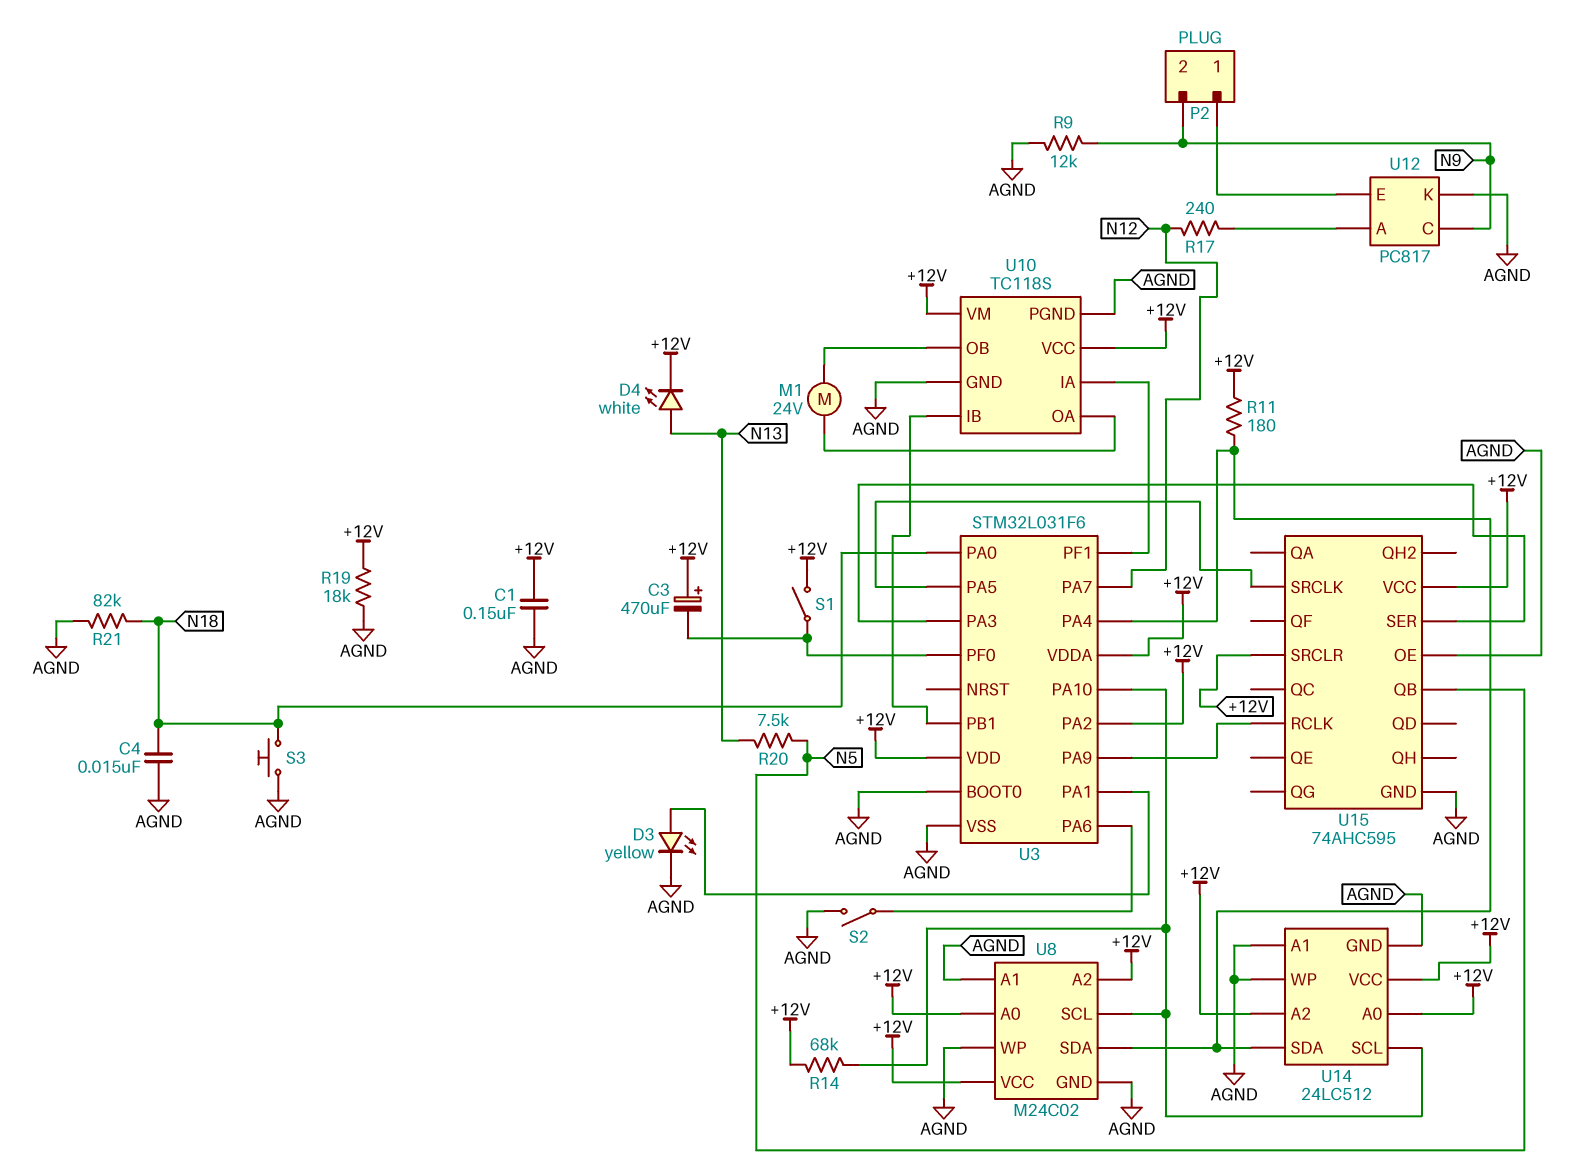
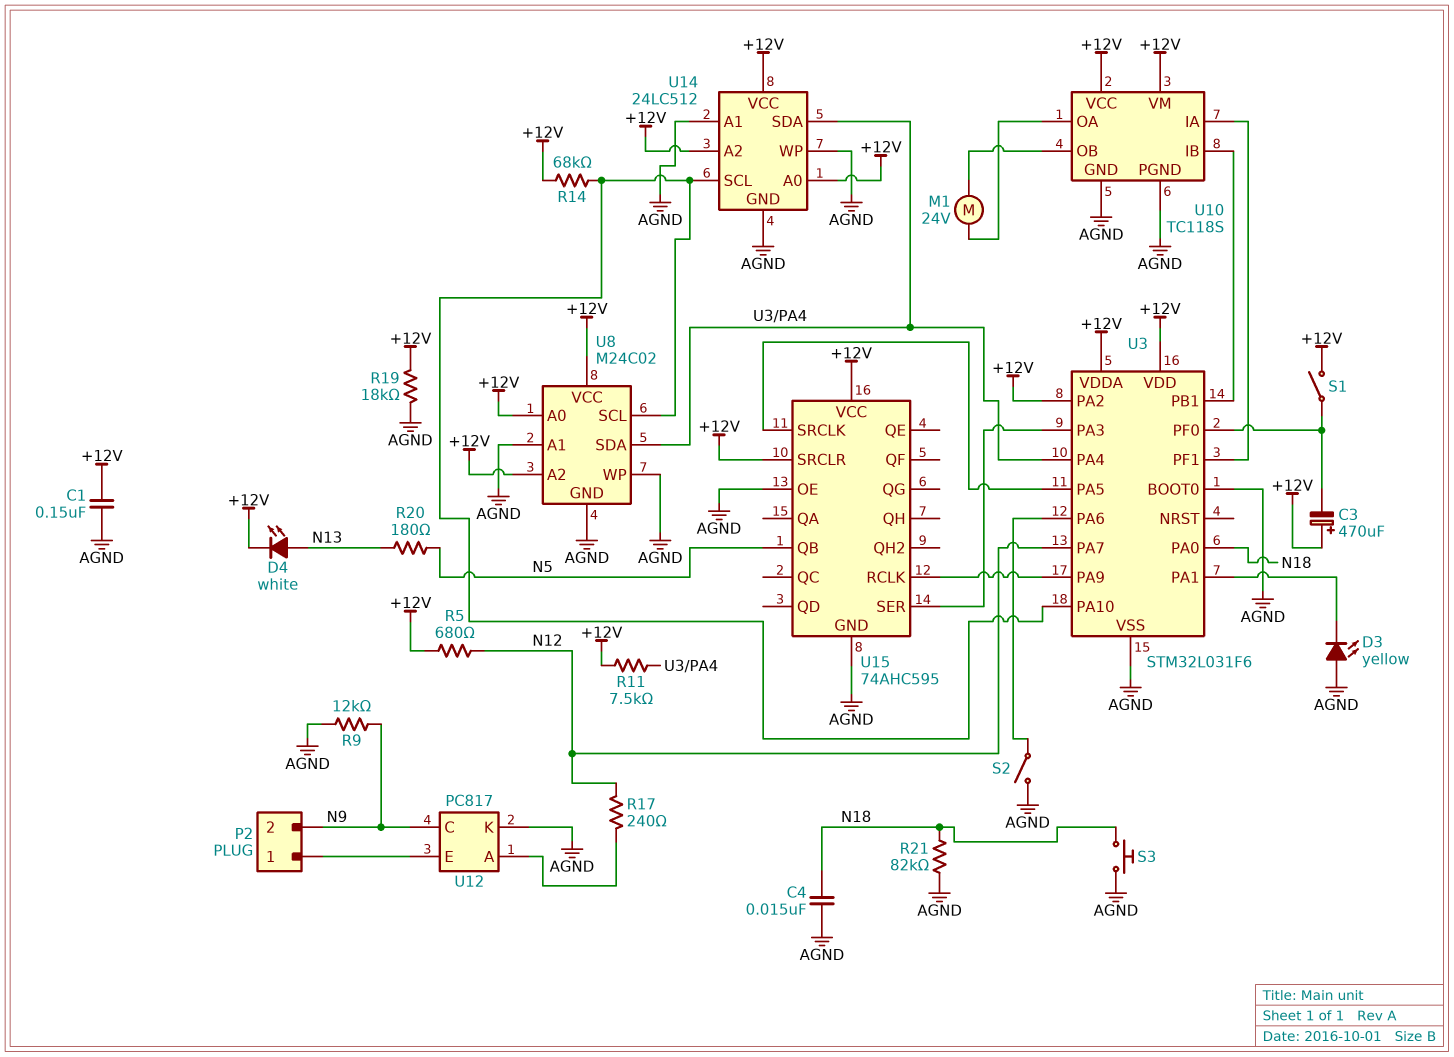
D3: LED yellow (A U3/PA1, K AGND) -> LED yellow (A AGND, K U3/PA1)
R5: none -> 680 (+12V, N12)
R11: 180 (+12V, U3/PA4) -> 7.5k (+12V, U3/PA4)
R20: 7.5k (N5, N13) -> 180 (N5, N13)

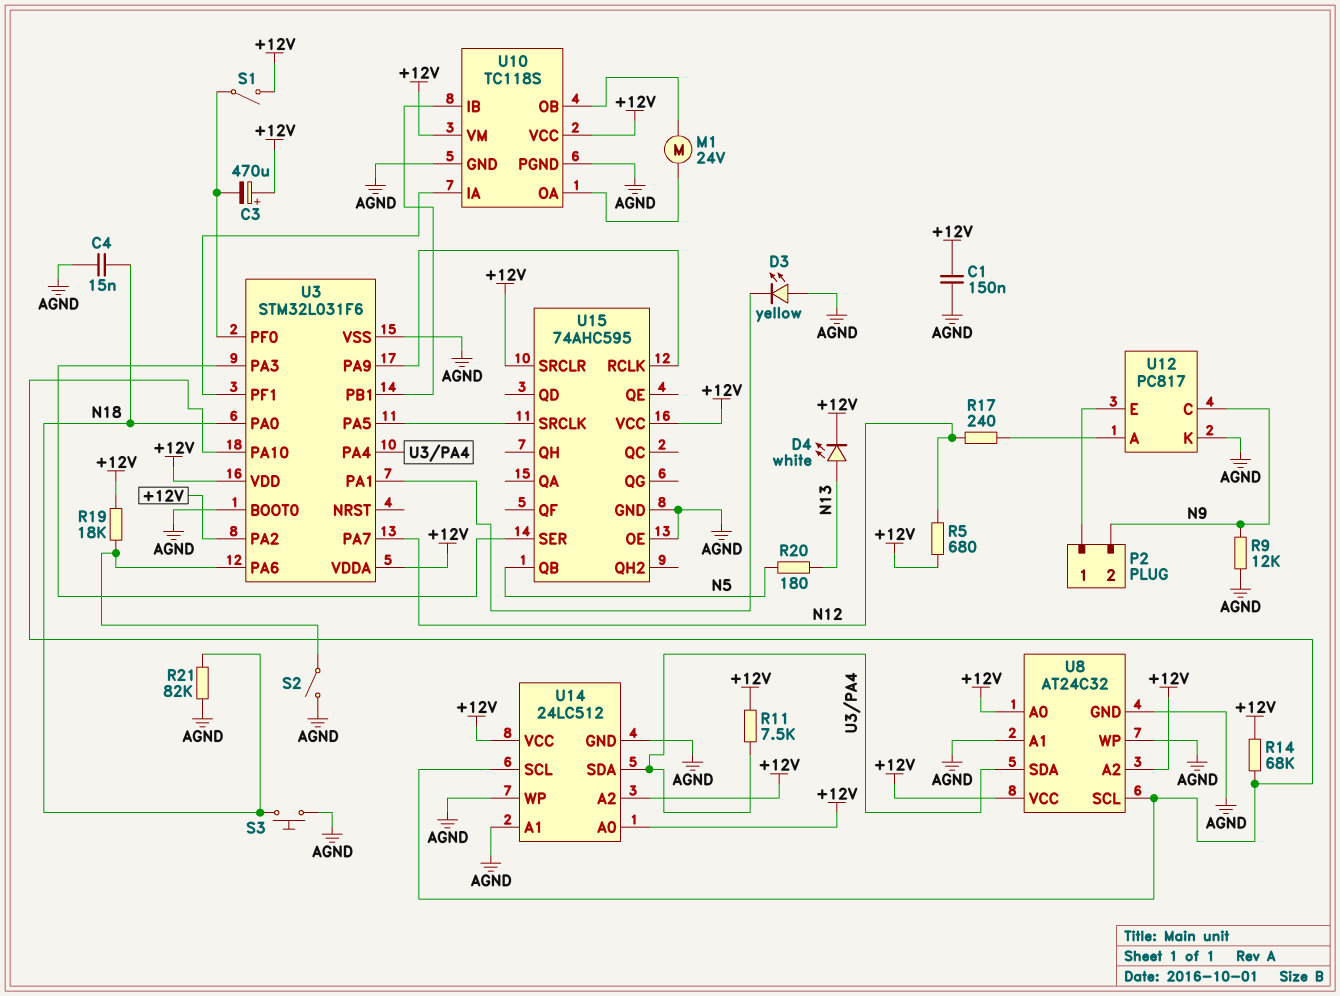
R19: 18k (+12V, AGND) -> 18k (+12V, U3/PA6)
U8: M24C02 -> AT24C32

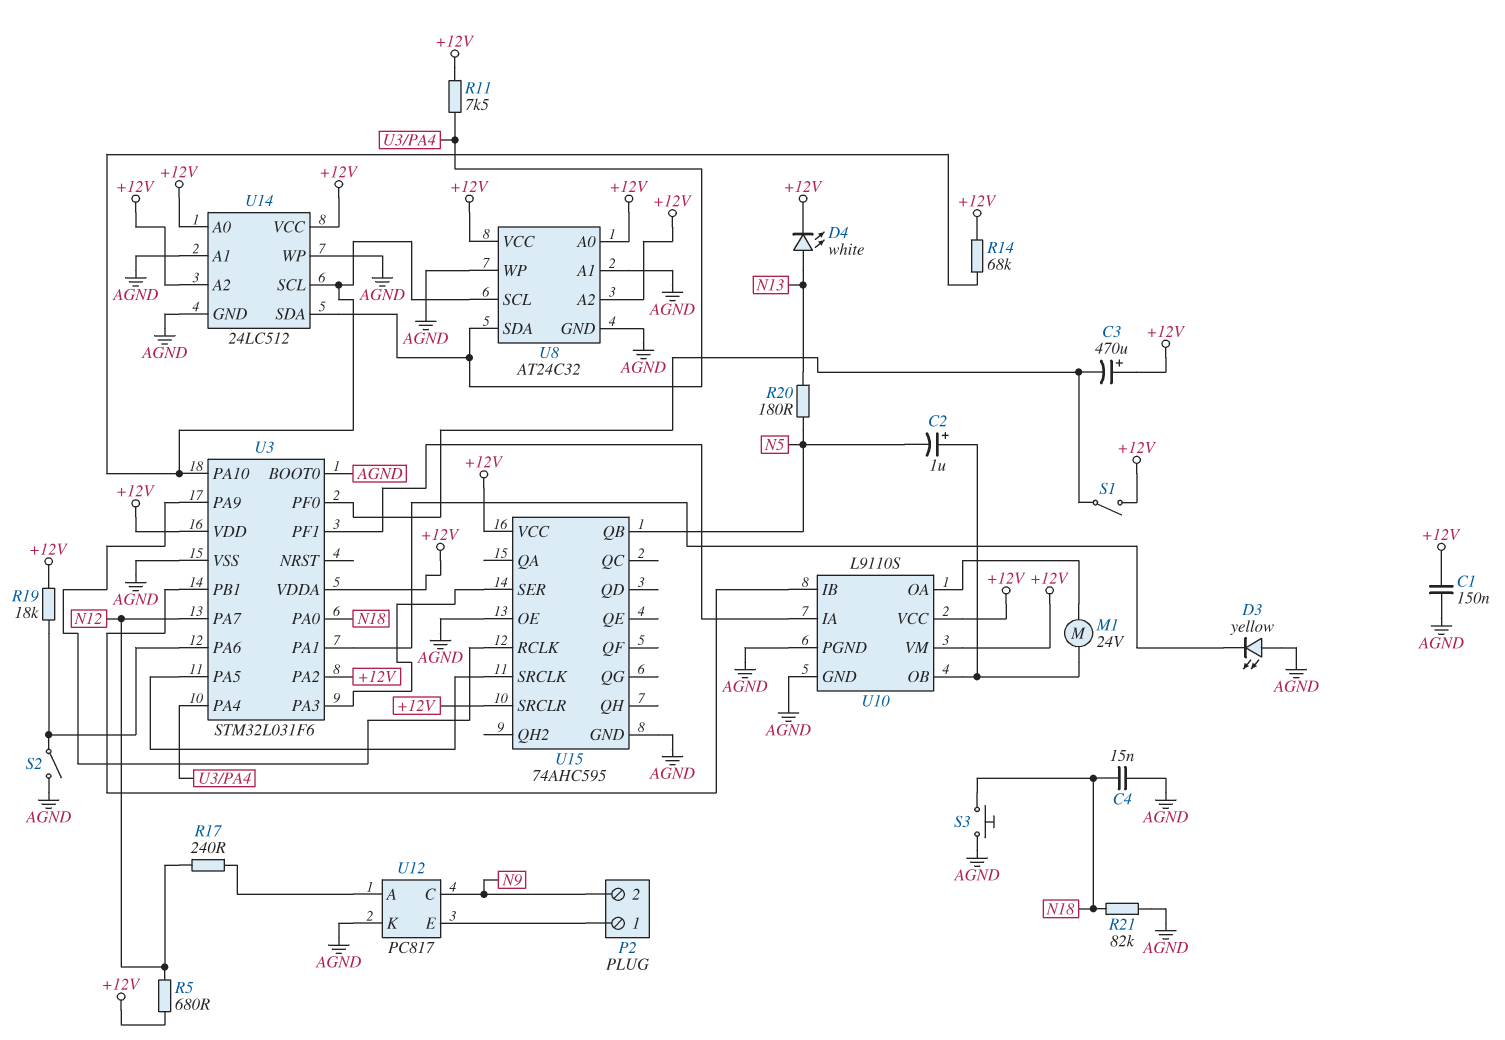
C2: none -> 1uF (plus U10/OB, minus N5)
R9: 12k (AGND, N9) -> none
U10: TC118S -> L9110S

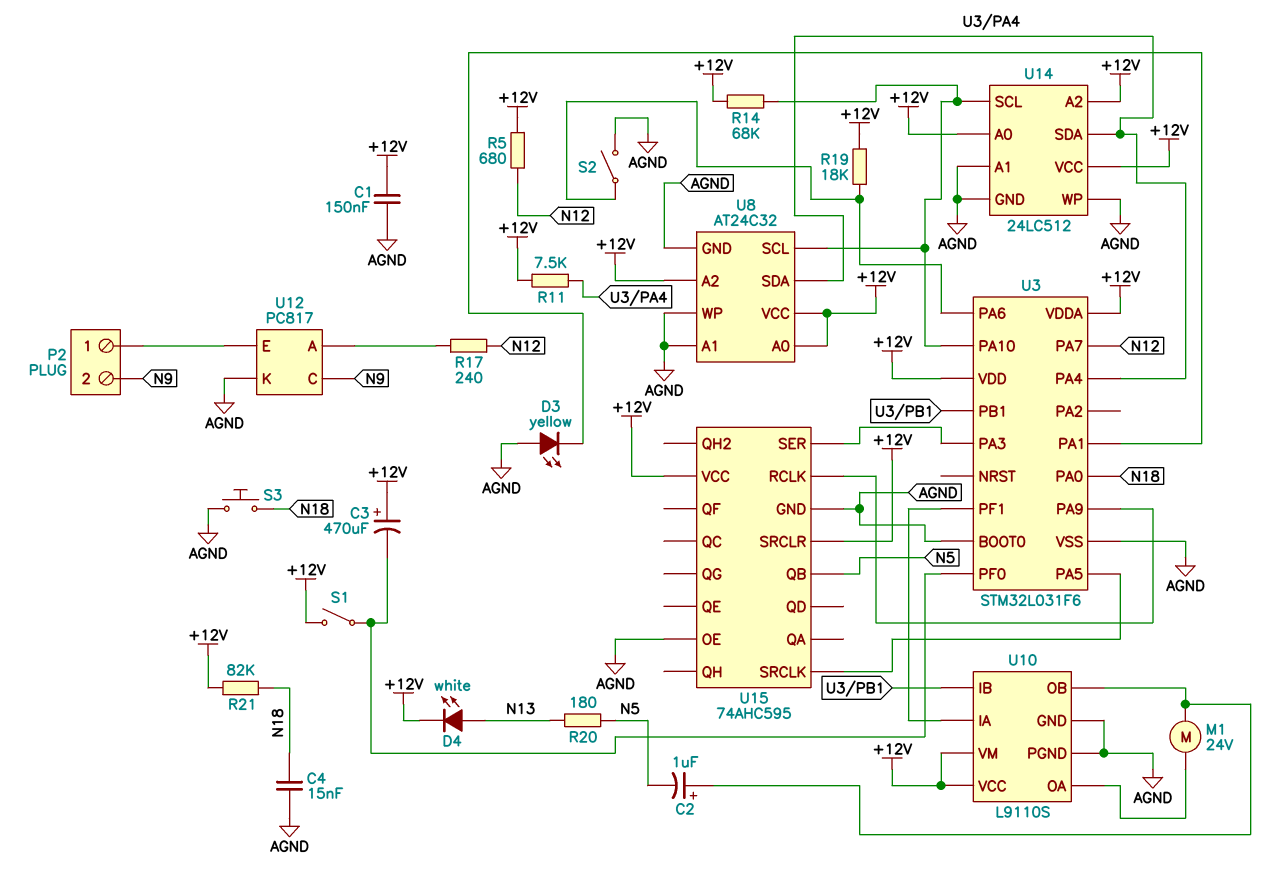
R21: 82k (AGND, N18) -> 82k (+12V, N18)
U3 pin PA2: +12V -> none

